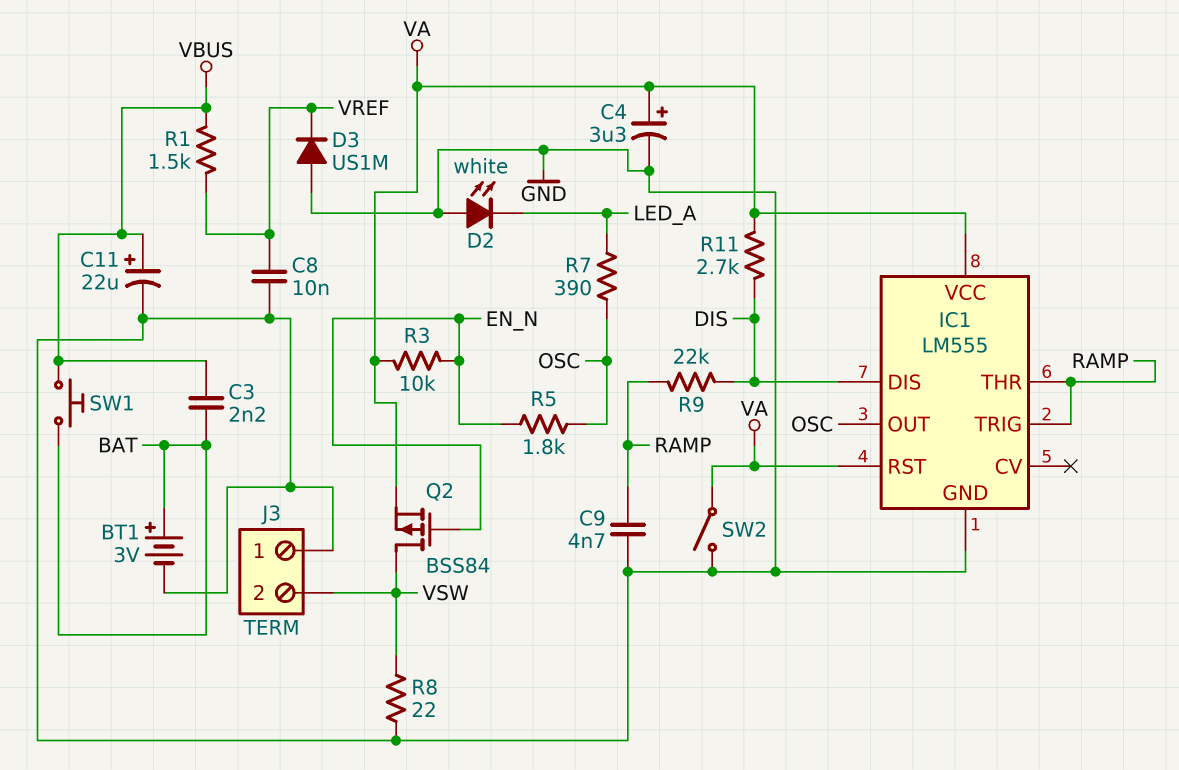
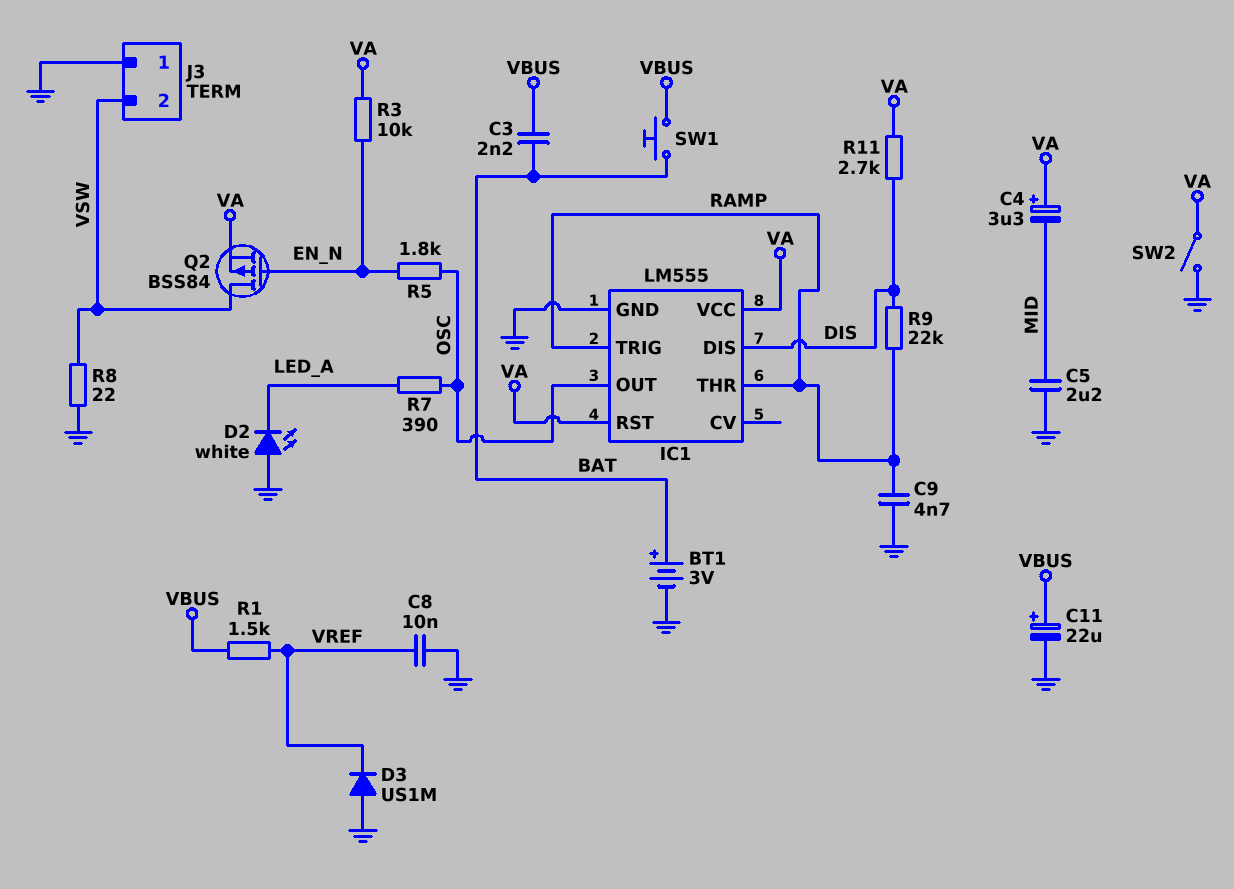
C4: 3.3uF (plus VA, minus GND) -> 3.3uF (plus VA, minus MID)
C5: none -> 2.2uF (GND, MID)

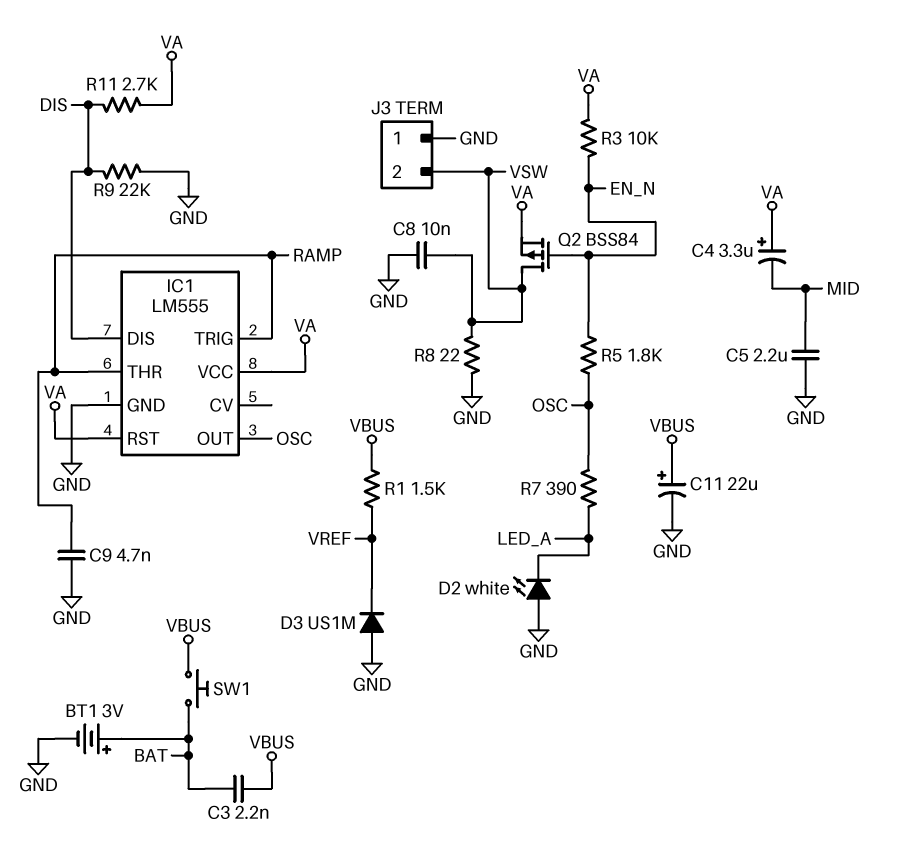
C8: 10nF (GND, VREF) -> 10nF (GND, VSW)
R9: 22k (DIS, RAMP) -> 22k (DIS, GND)
SW2: switch (GND, VA) -> none

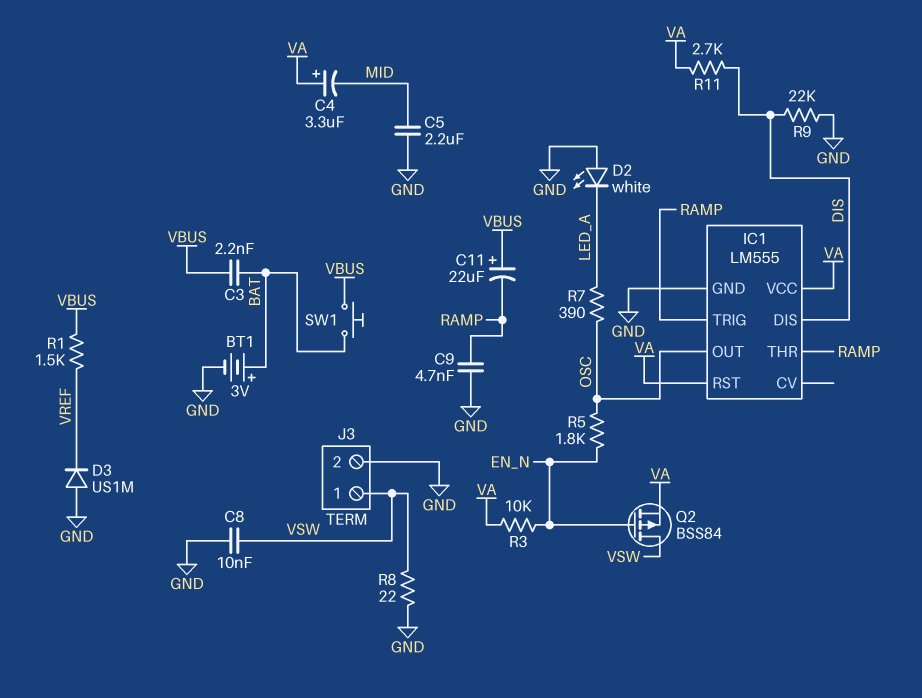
C11: 22uF (plus VBUS, minus GND) -> 22uF (plus VBUS, minus RAMP)
J3 pin 1: GND -> VSW
J3 pin 2: VSW -> GND

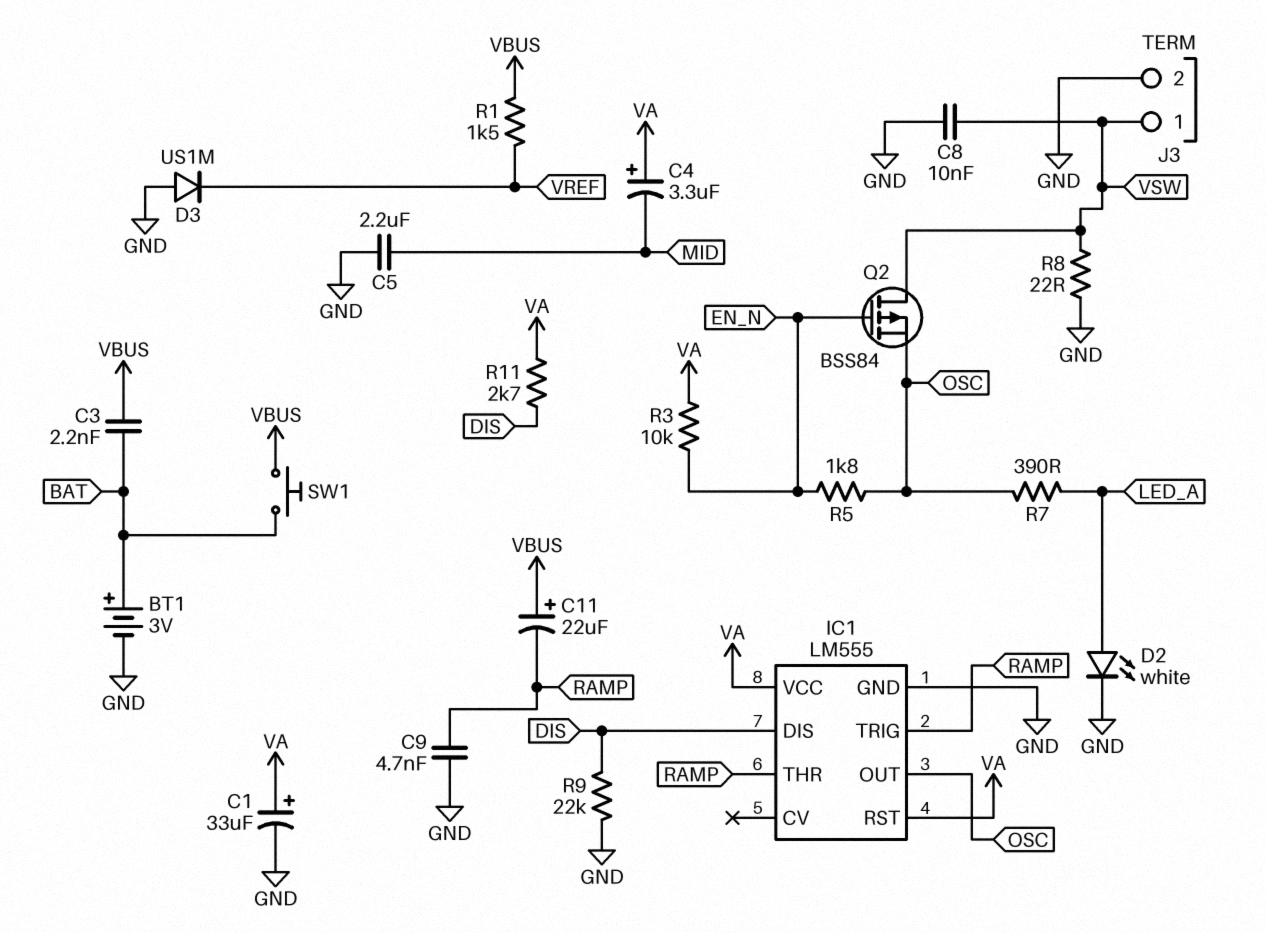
C1: none -> 33uF (plus VA, minus GND)
D2: LED white (A GND, K LED_A) -> LED white (A LED_A, K GND)
Q2: PMOS BSS84 (G EN_N, D VSW, S VA) -> PMOS BSS84 (G EN_N, D VSW, S OSC)

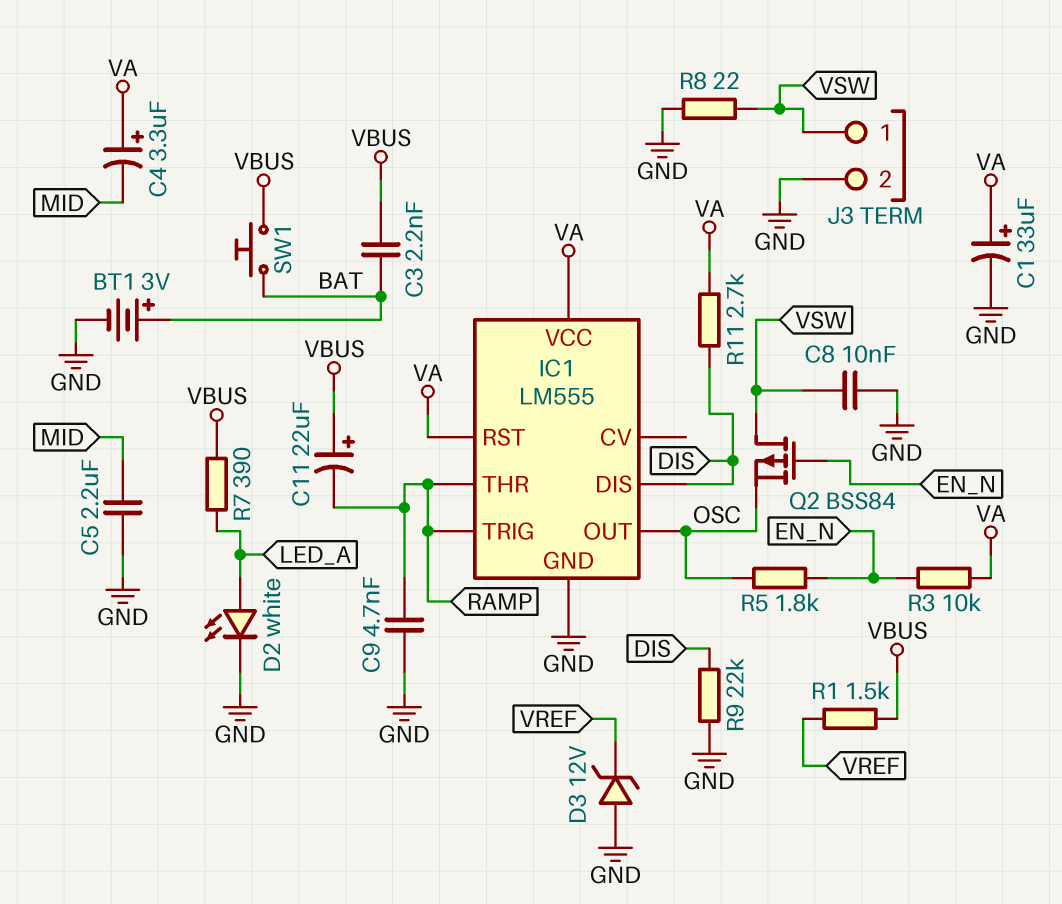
D3: diode US1M (A GND, K VREF) -> zener 12V (A GND, K VREF)
R7: 390 (LED_A, OSC) -> 390 (LED_A, VBUS)

